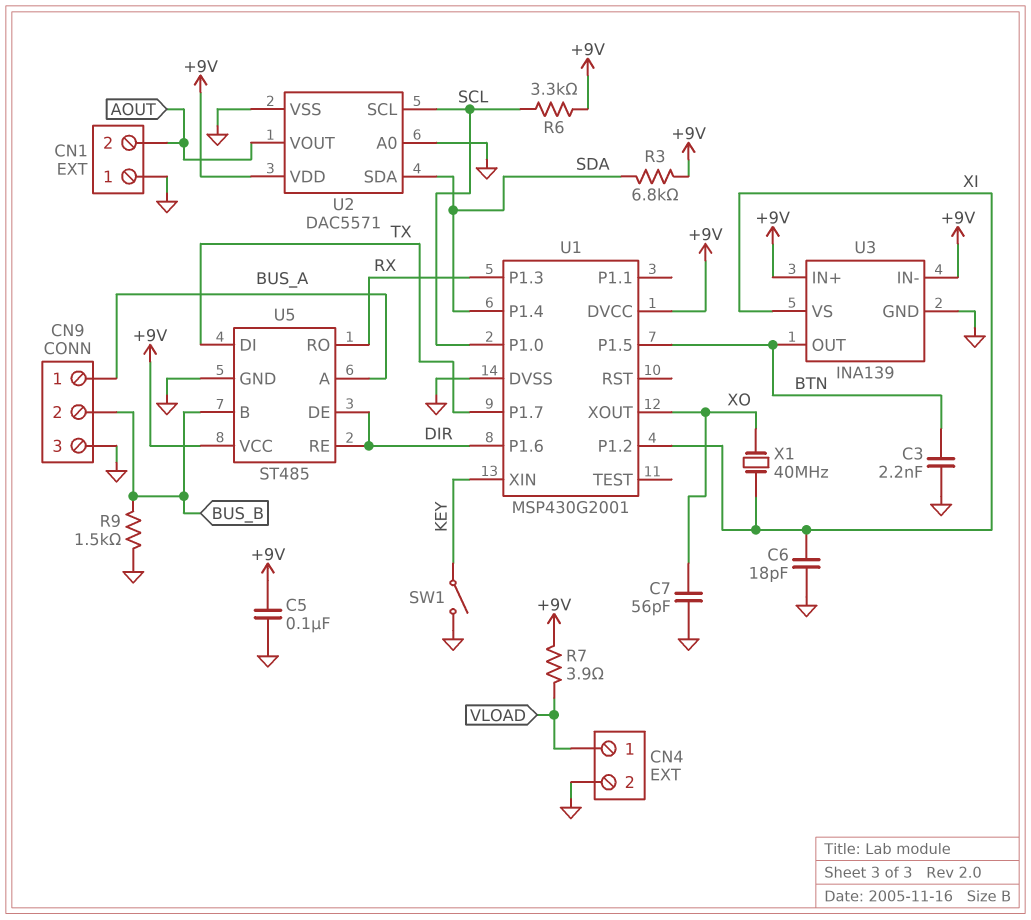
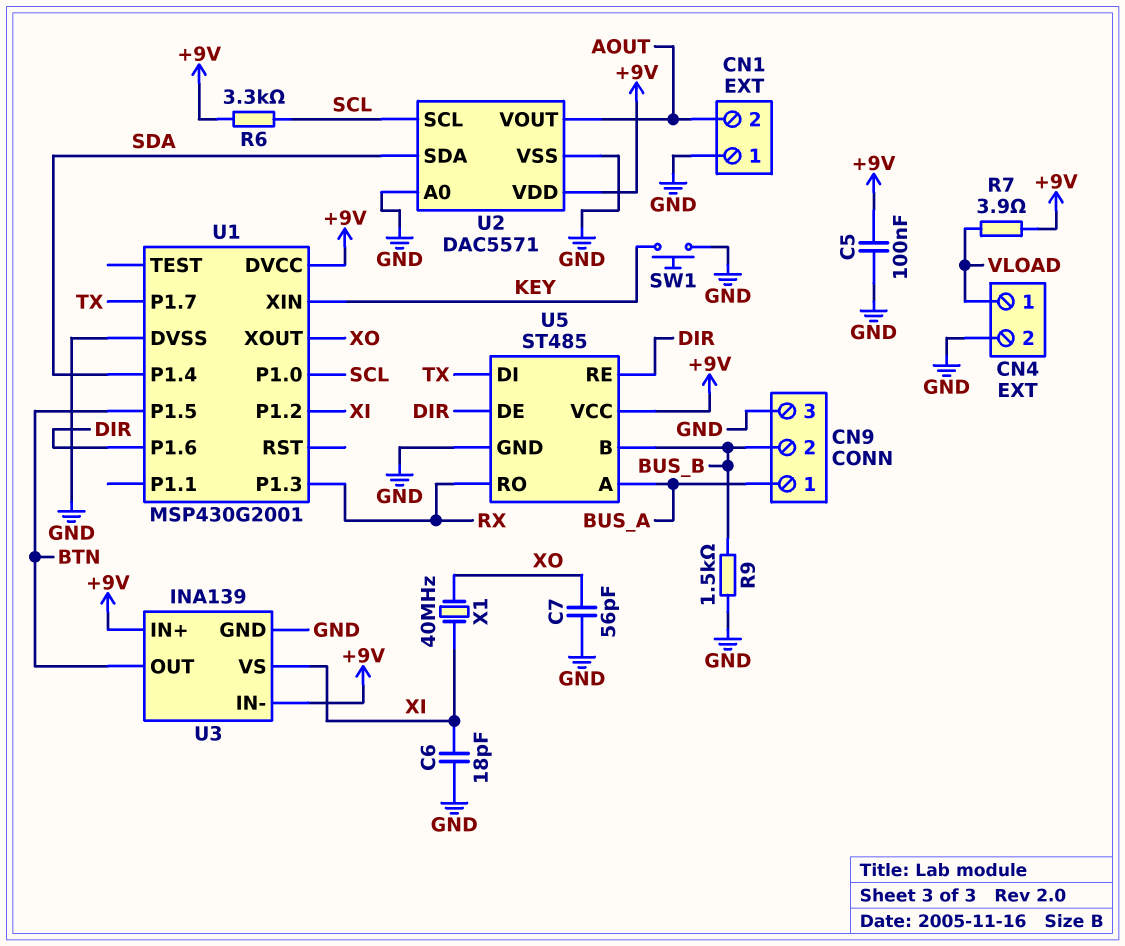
C3: 2.2nF (BTN, GND) -> none
R3: 6.8k (+9V, SDA) -> none
SW1: switch (GND, KEY) -> button (GND, KEY)

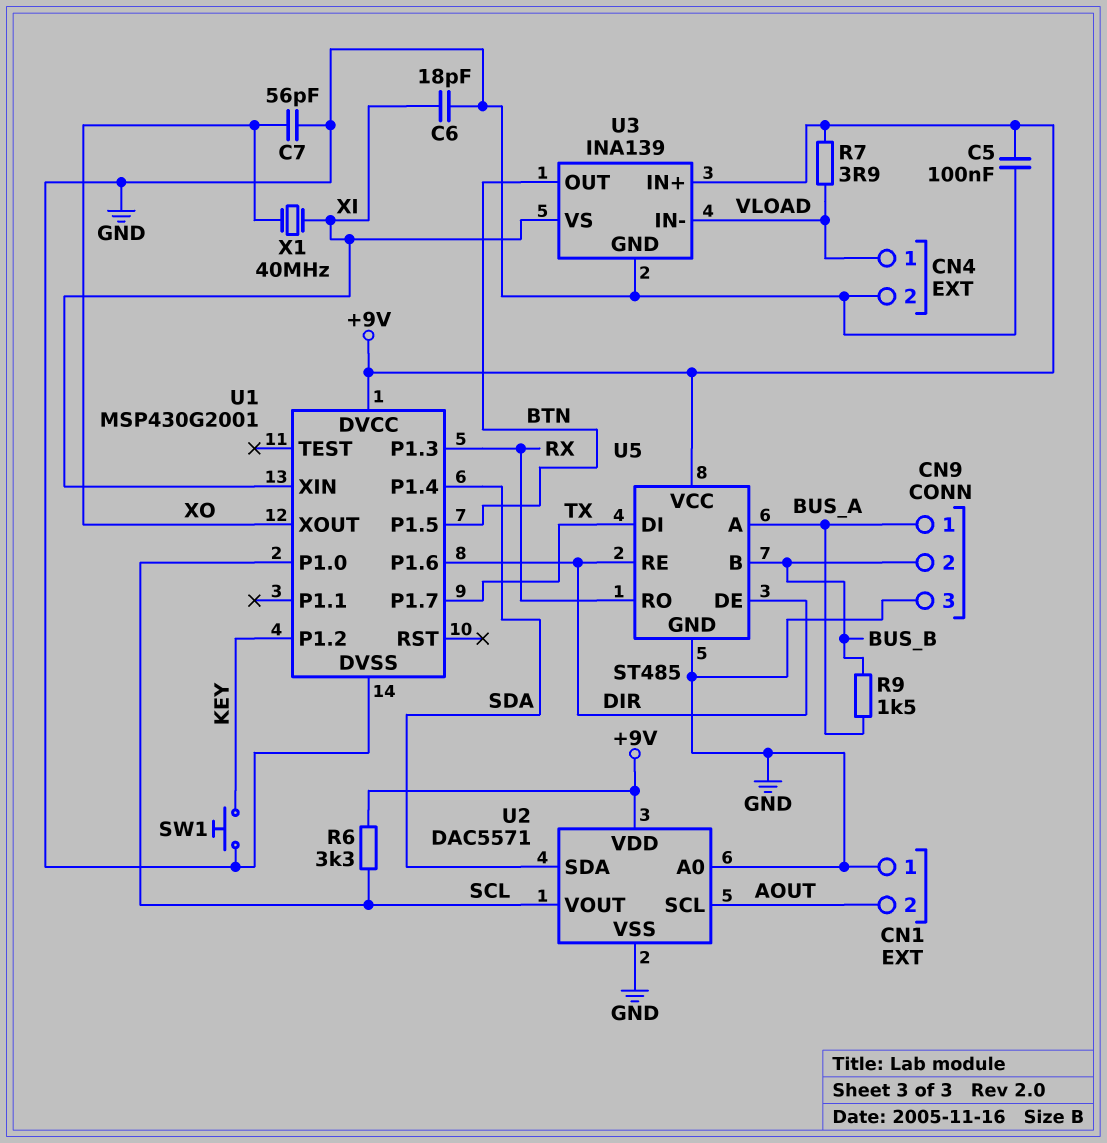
R9: 1.5k (BUS_B, GND) -> 1.5k (BUS_A, BUS_B)
U1 pin P1.2: XI -> KEY
U1 pin XIN: KEY -> XI
U2 pin SCL: SCL -> AOUT
U2 pin VOUT: AOUT -> SCL
U3 pin IN-: +9V -> VLOAD

